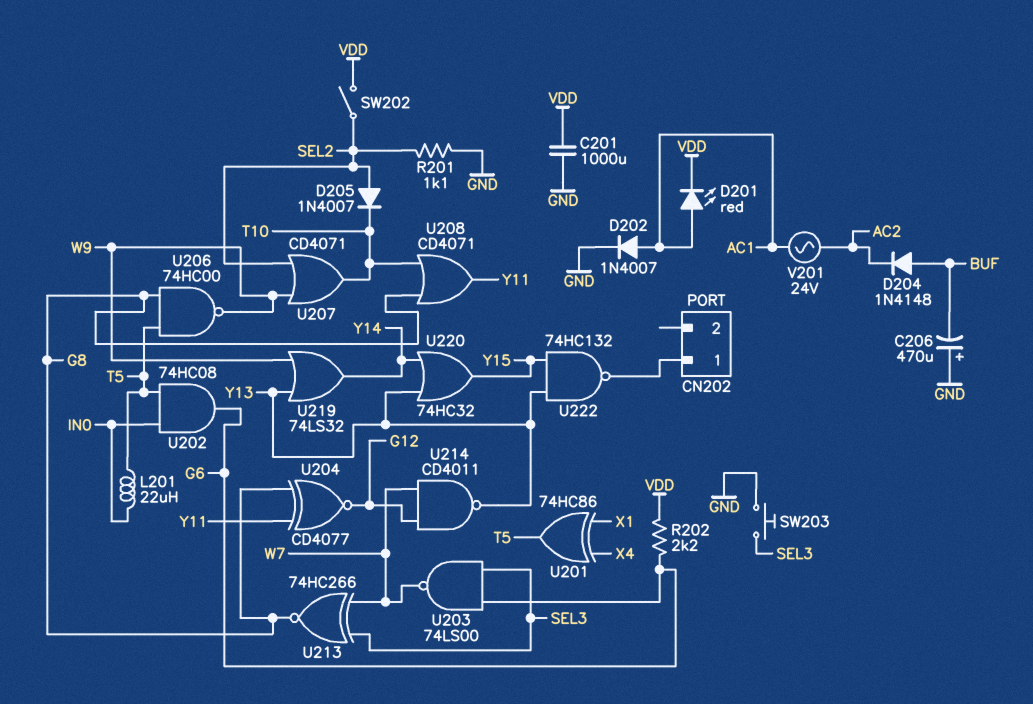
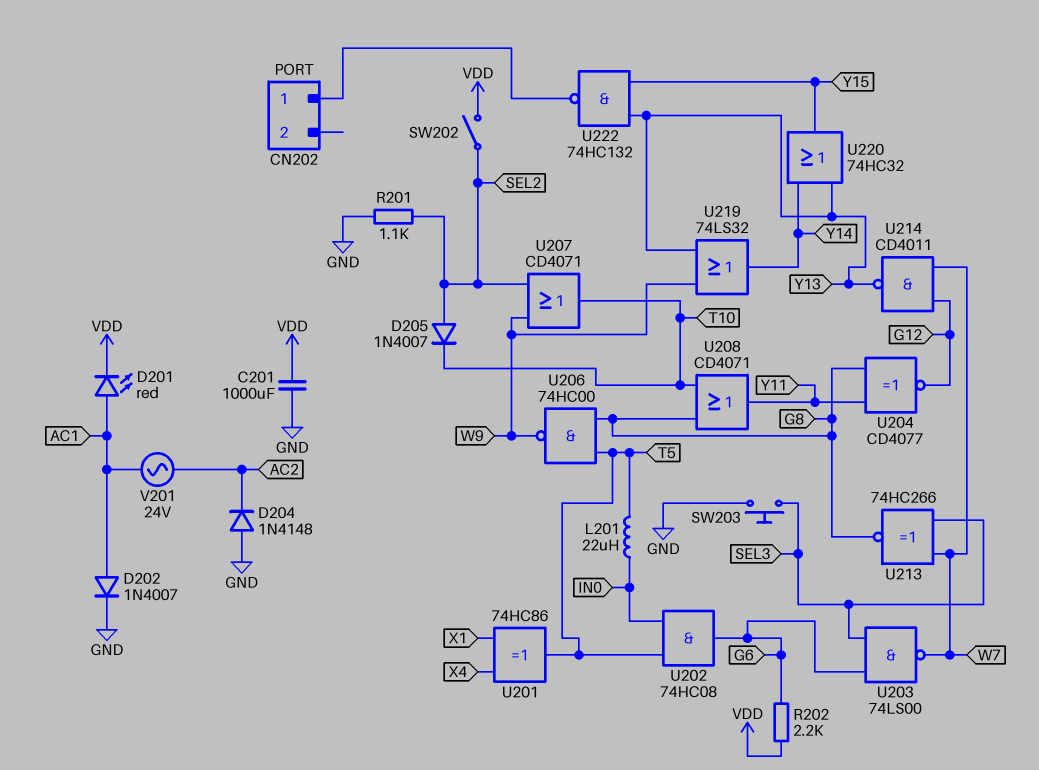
C206: 470uF (plus GND, minus BUF) -> none
D204: diode 1N4148 (A BUF, K AC2) -> diode 1N4148 (A GND, K AC2)

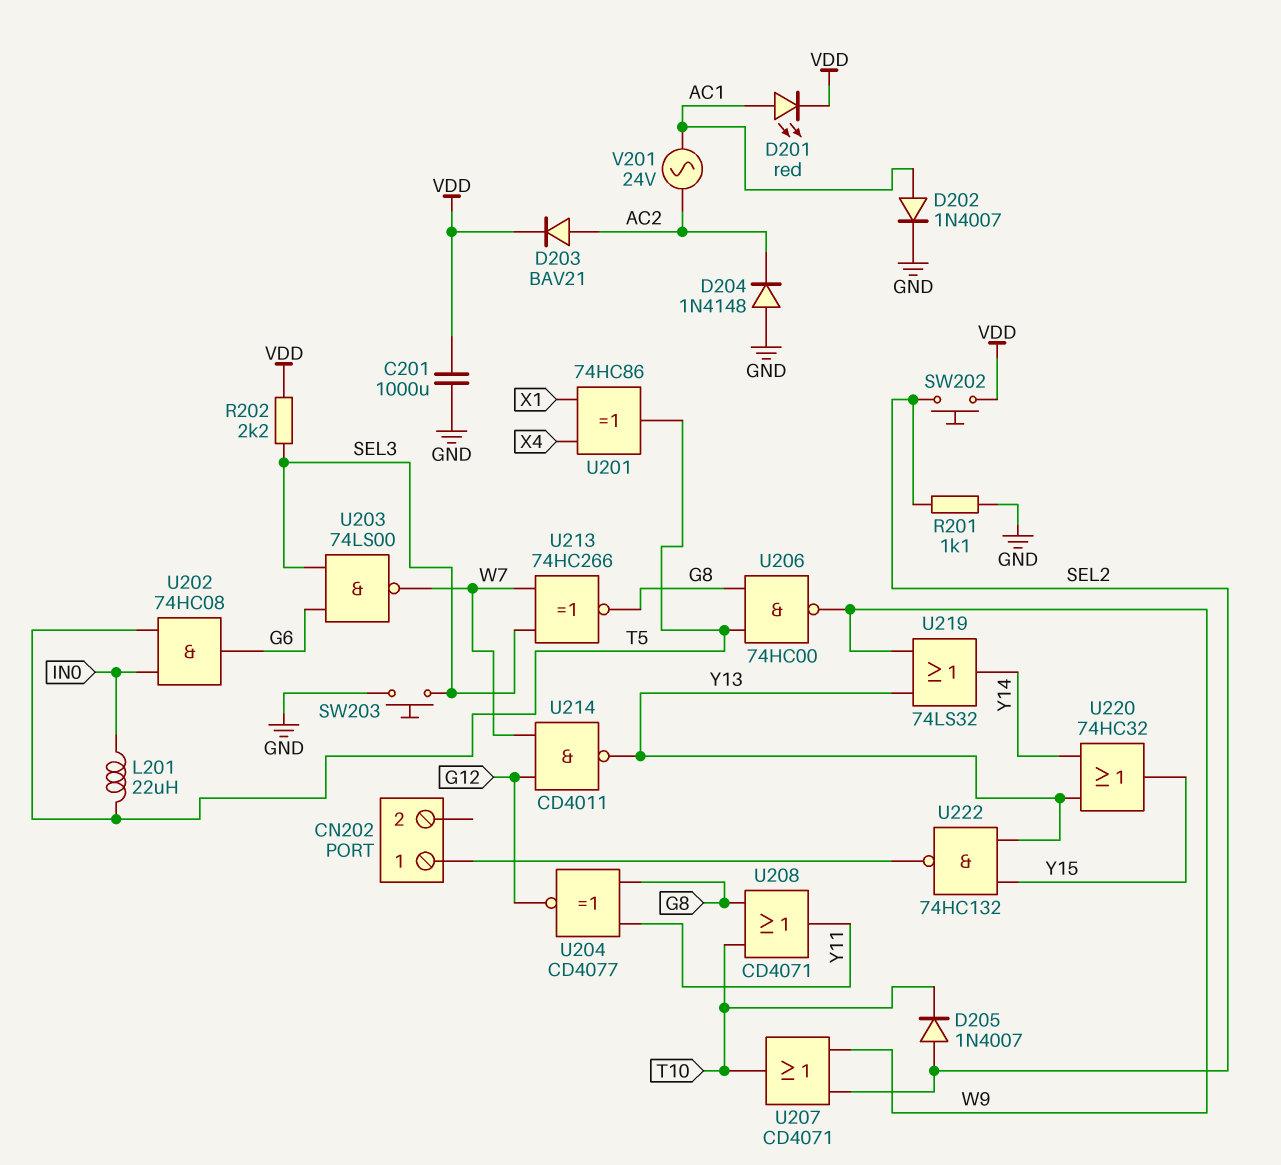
D203: none -> diode BAV21 (A AC2, K VDD)
R202: 2.2k (G6, VDD) -> 2.2k (SEL3, VDD)
SW202: switch (SEL2, VDD) -> button (SEL2, VDD)

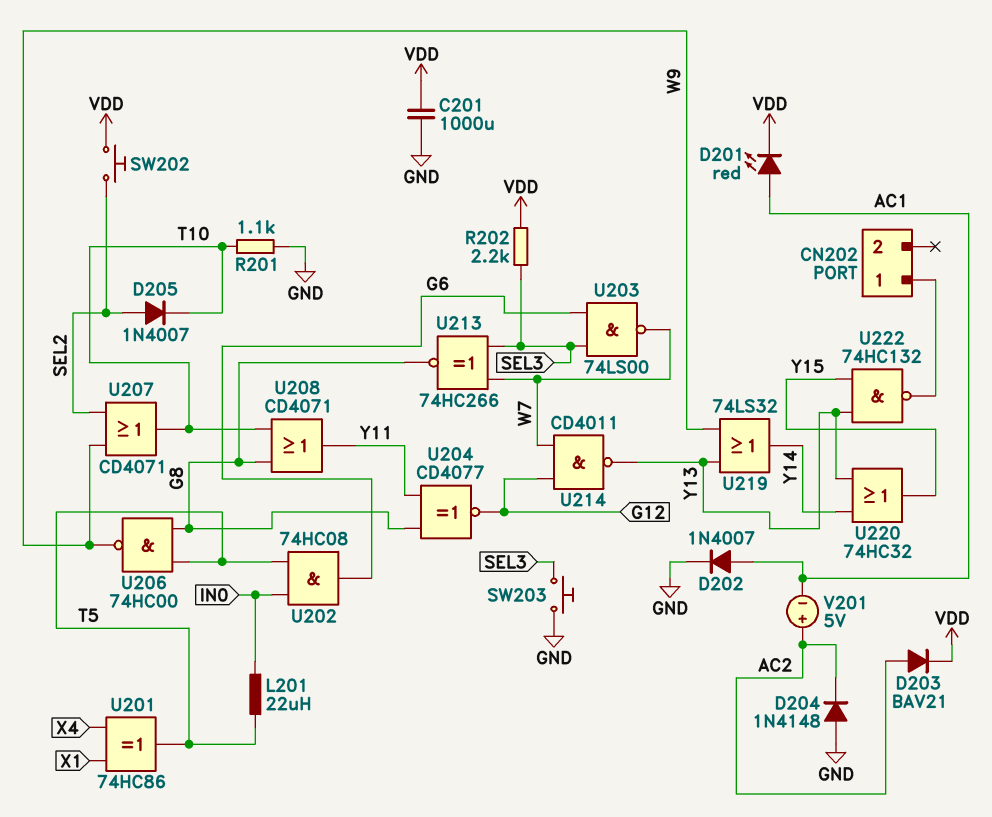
R201: 1.1k (GND, SEL2) -> 1.1k (GND, T10)
V201: AC 24V (AC1, AC2) -> 5V (plus AC2, minus AC1)

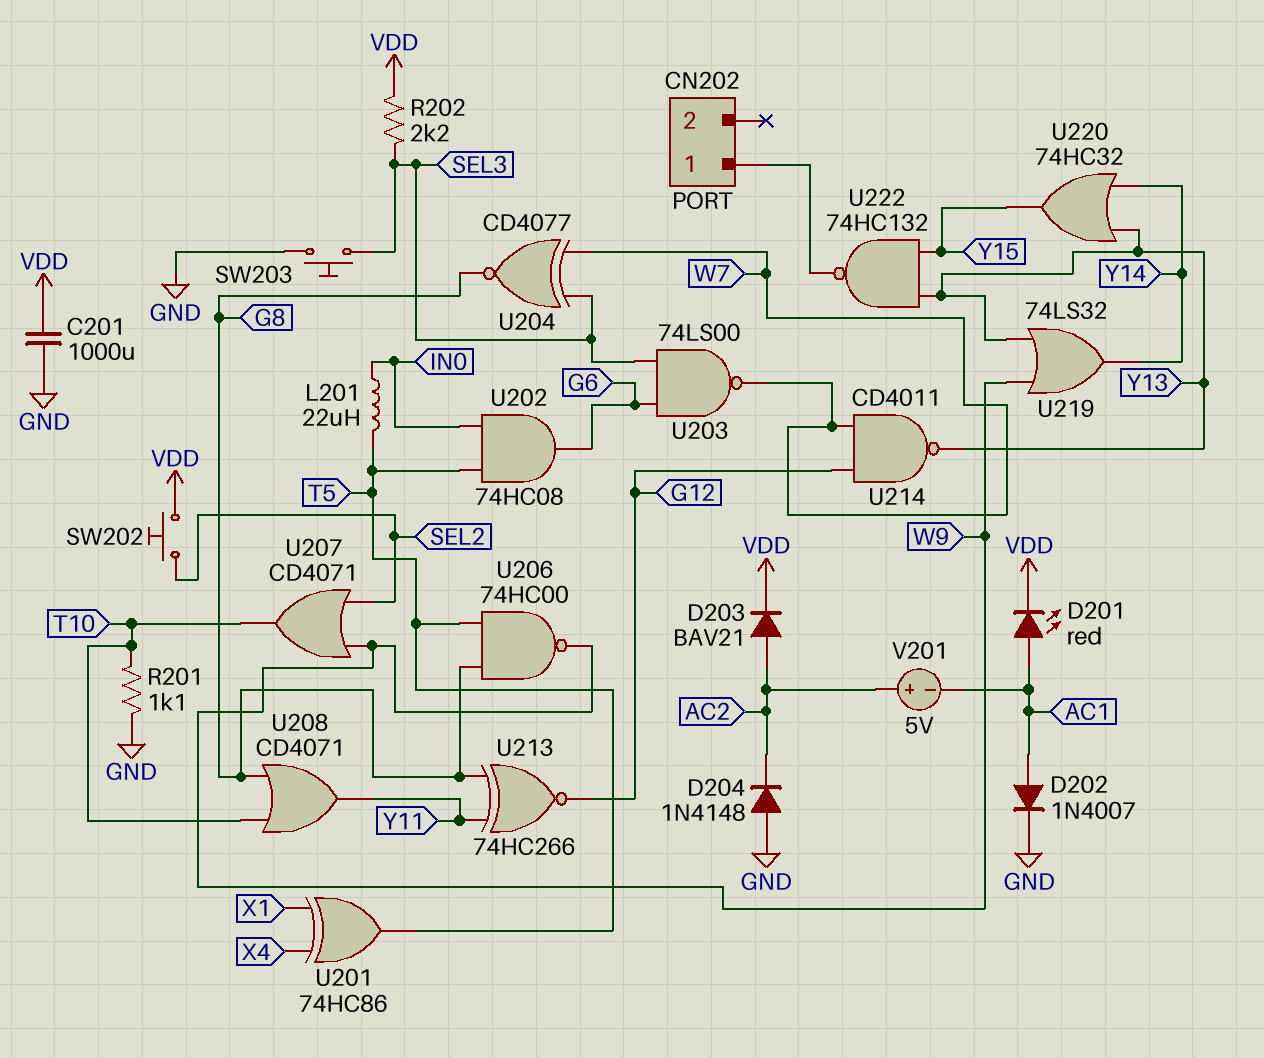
D205: diode 1N4007 (A SEL2, K T10) -> none
U204: XNOR CD4077 (in G8, in Y11, out G12) -> XNOR CD4077 (in SEL3, in W7, out G8)
U213: XNOR 74HC266 (in SEL3, in W7, out G8) -> XNOR 74HC266 (in G8, in Y11, out G12)

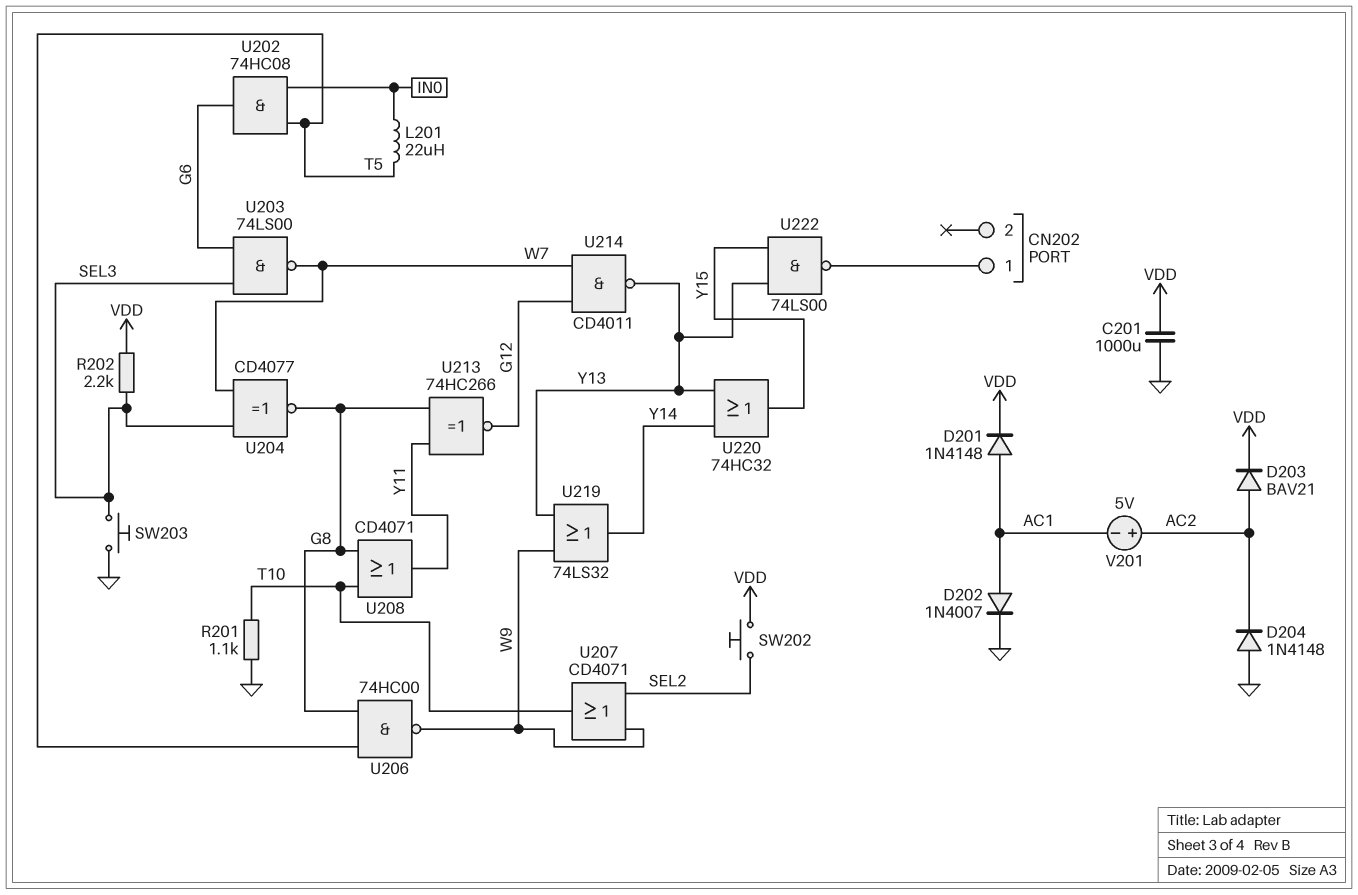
D201: LED red (A AC1, K VDD) -> diode 1N4148 (A AC1, K VDD)
U201: XOR 74HC86 (in X1, in X4, out T5) -> none
U222: NAND 74HC132 (in Y13, in Y15, out CN202/1) -> NAND 74LS00 (in Y13, in Y15, out CN202/1)

